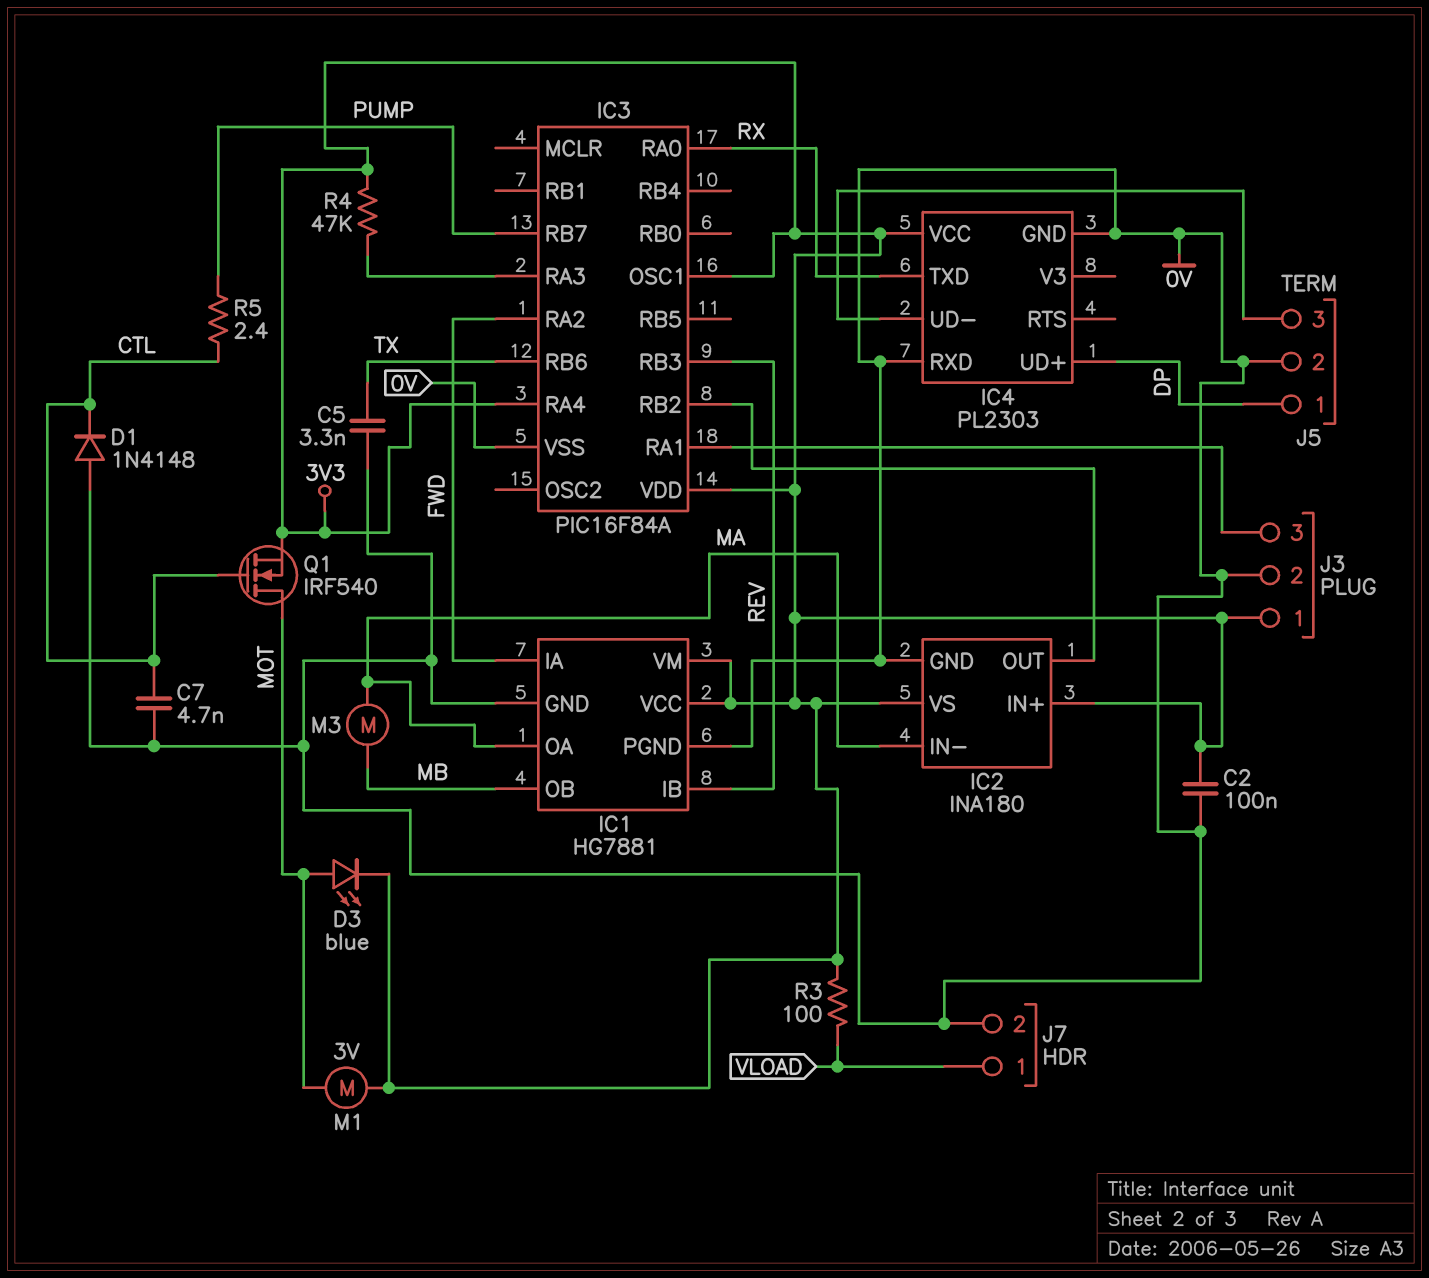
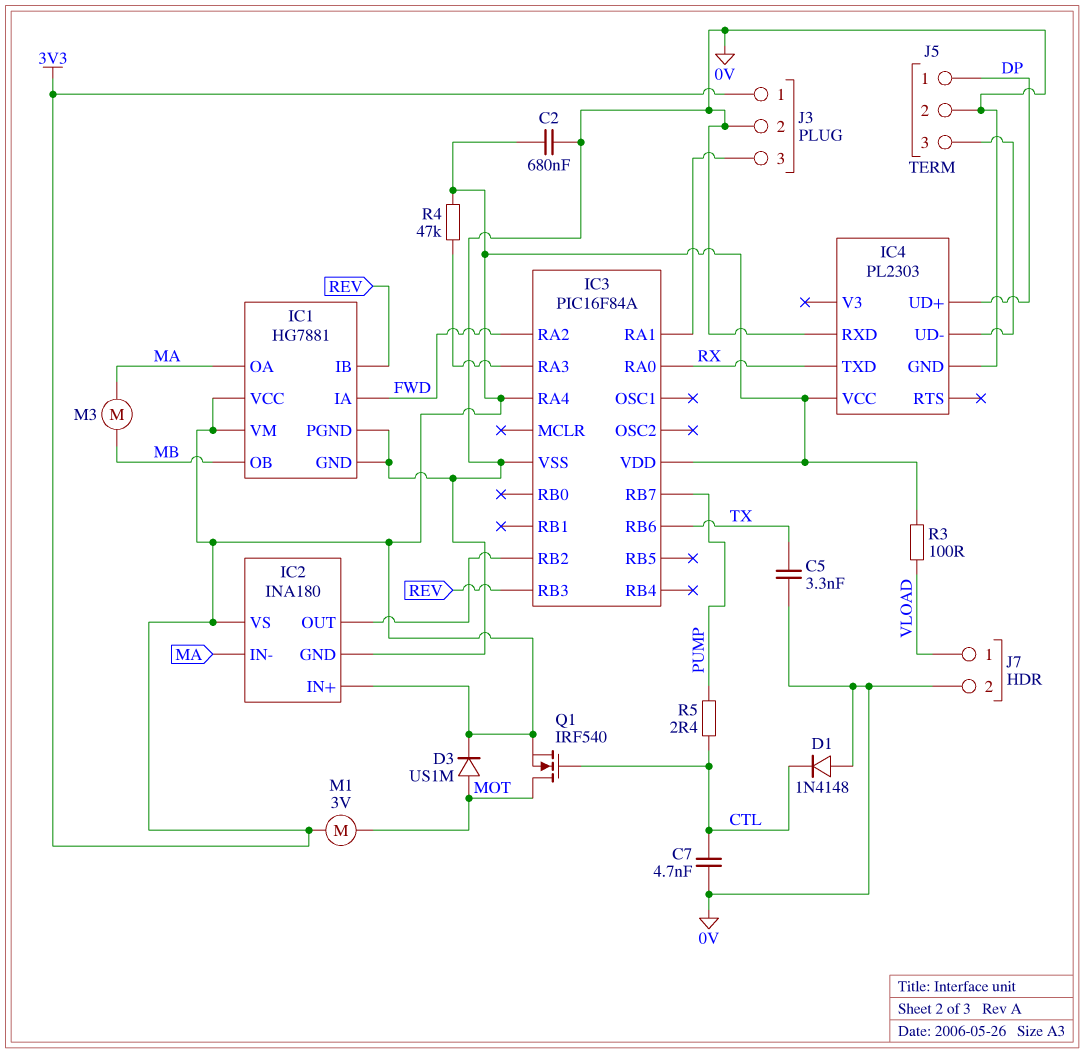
C2: 100nF (0V, 3V3) -> 680nF (0V, 3V3)
D3: LED blue (A MOT, K 3V3) -> diode US1M (A MOT, K 3V3)
IC3 pin OSC1: 3V3 -> none

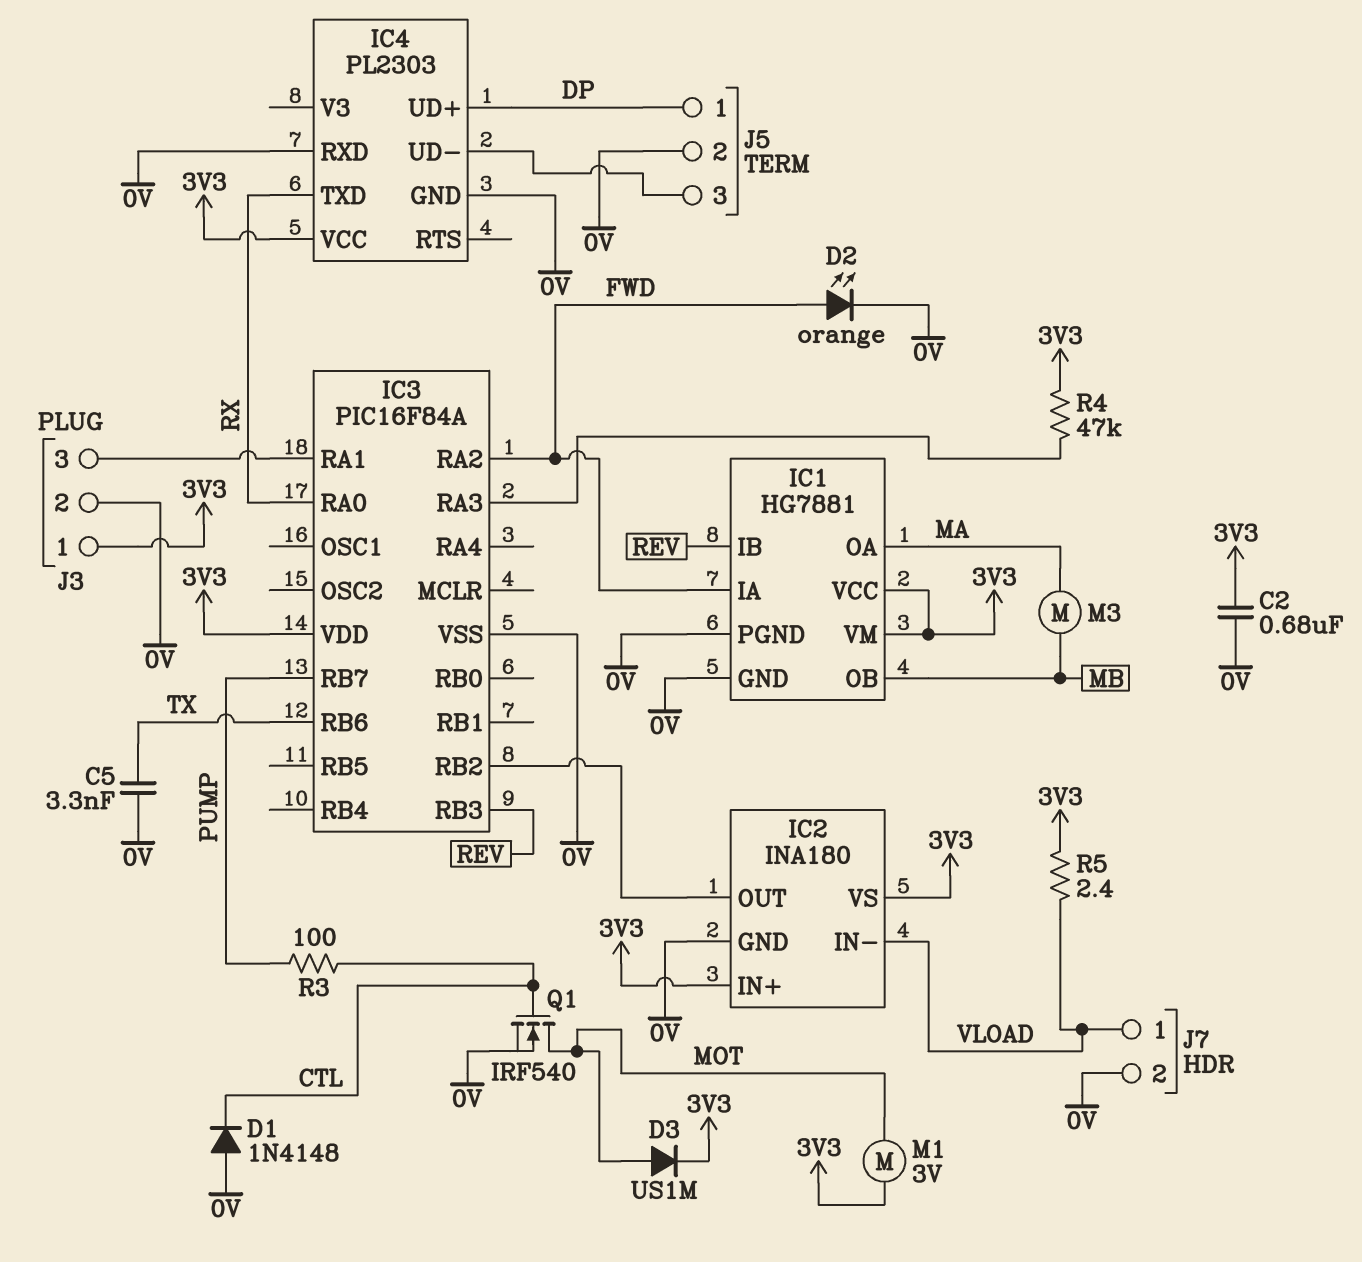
C7: 4.7nF (0V, CTL) -> none
D2: none -> LED orange (A FWD, K 0V)
IC2 pin IN-: MA -> VLOAD
IC3 pin RA4: 3V3 -> none
Q1: NMOS IRF540 (G CTL, D MOT, S 3V3) -> NMOS IRF540 (G CTL, D MOT, S 0V)
R3: 100 (3V3, VLOAD) -> 100 (CTL, PUMP)
R5: 2.4 (CTL, PUMP) -> 2.4 (3V3, VLOAD)

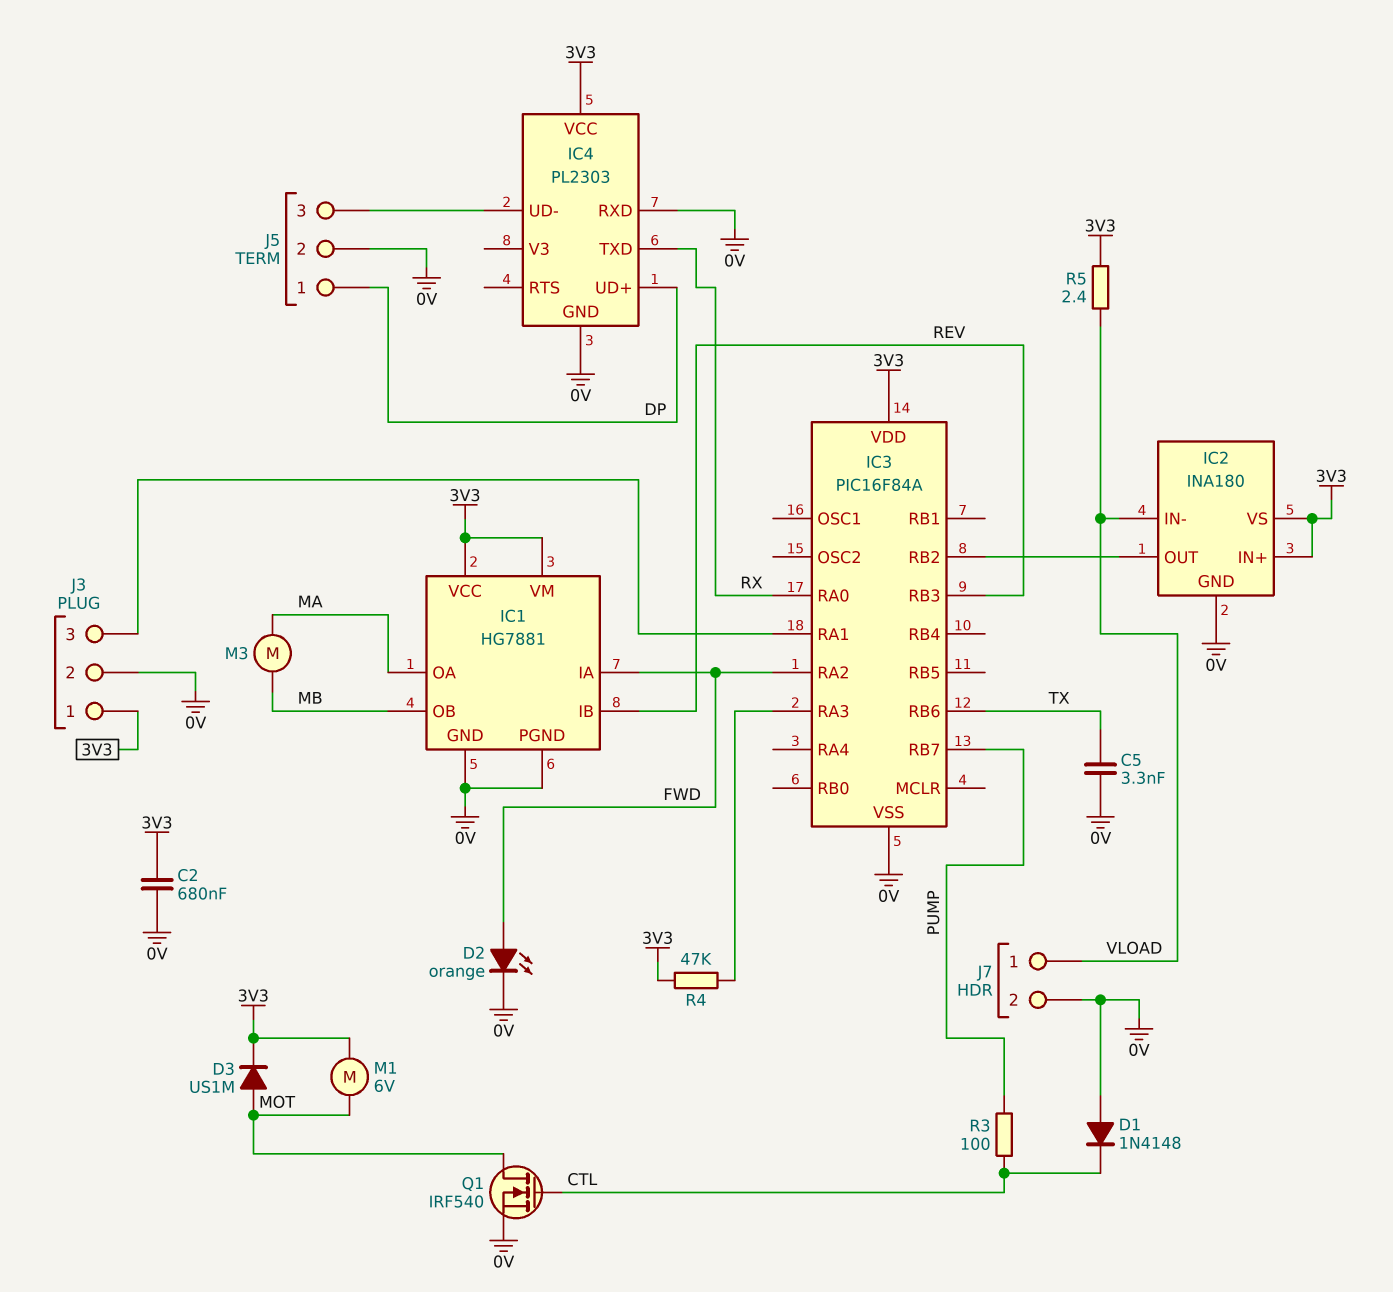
M1: motor 3V (3V3, MOT) -> motor 6V (3V3, MOT)

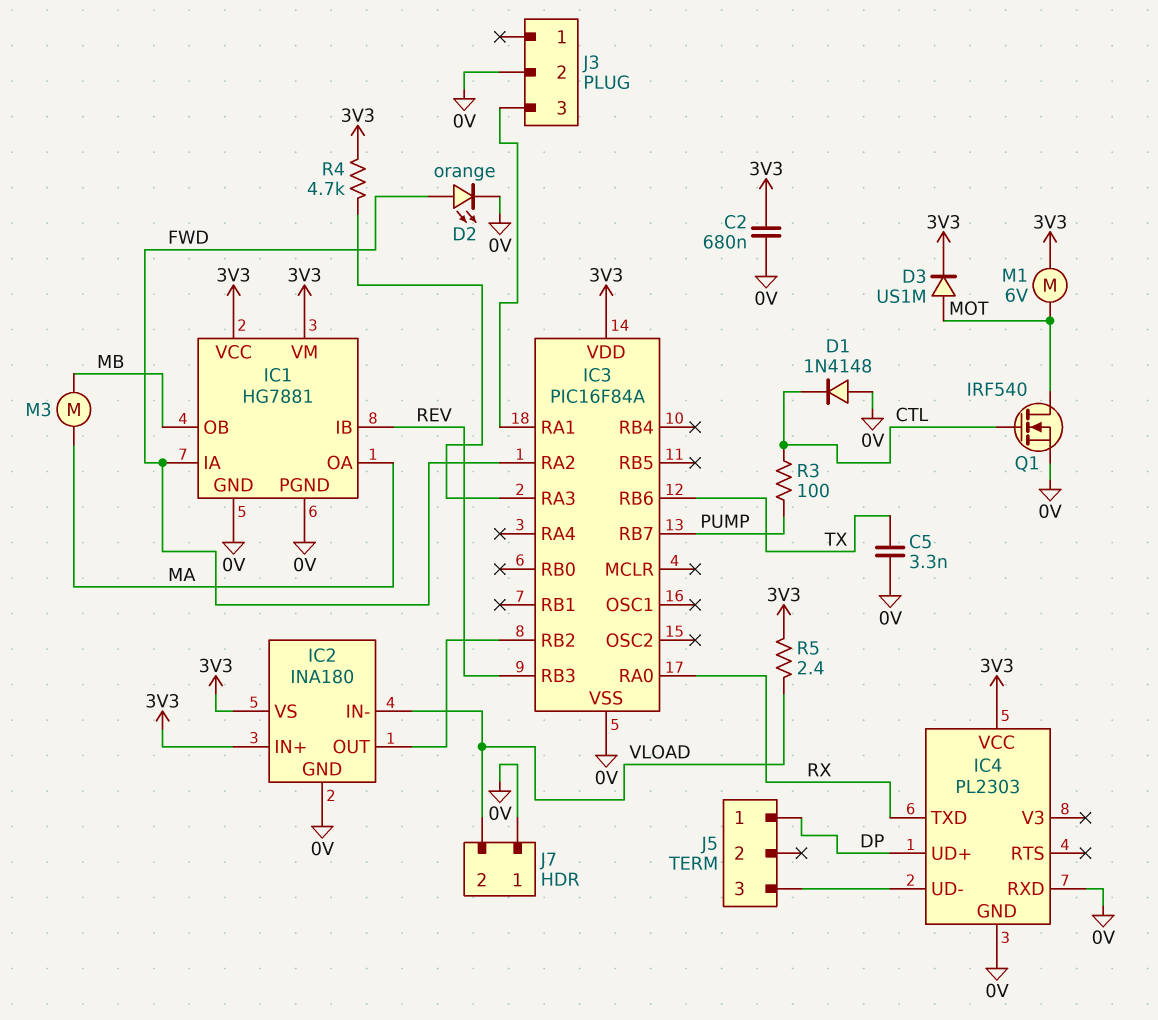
J3 pin 1: 3V3 -> none
J5 pin 2: 0V -> none
J7 pin 1: VLOAD -> 0V
J7 pin 2: 0V -> VLOAD
R4: 47k (3V3, IC3/RA3) -> 4.7k (3V3, IC3/RA3)

